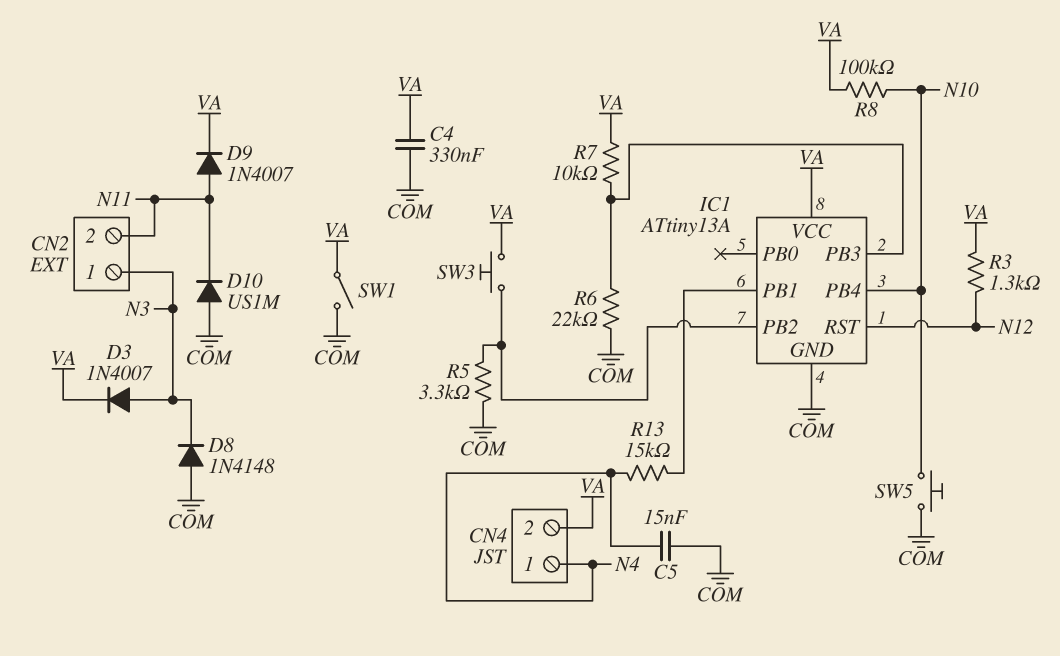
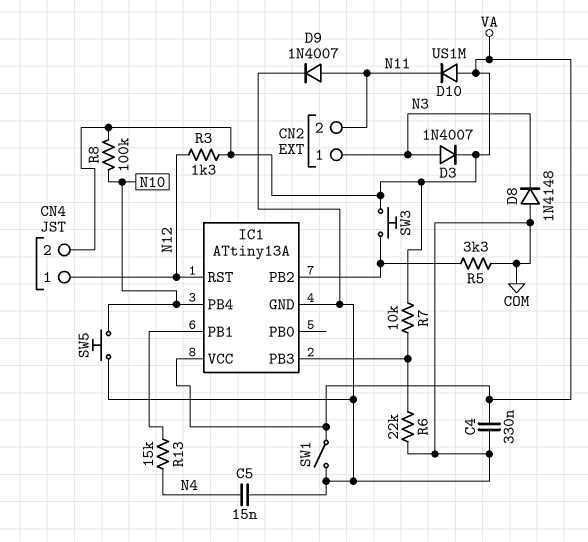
CN4 pin 1: N4 -> N12
D9: diode 1N4007 (A N11, K VA) -> diode 1N4007 (A N11, K COM)
D10: diode US1M (A COM, K N11) -> diode US1M (A VA, K N11)

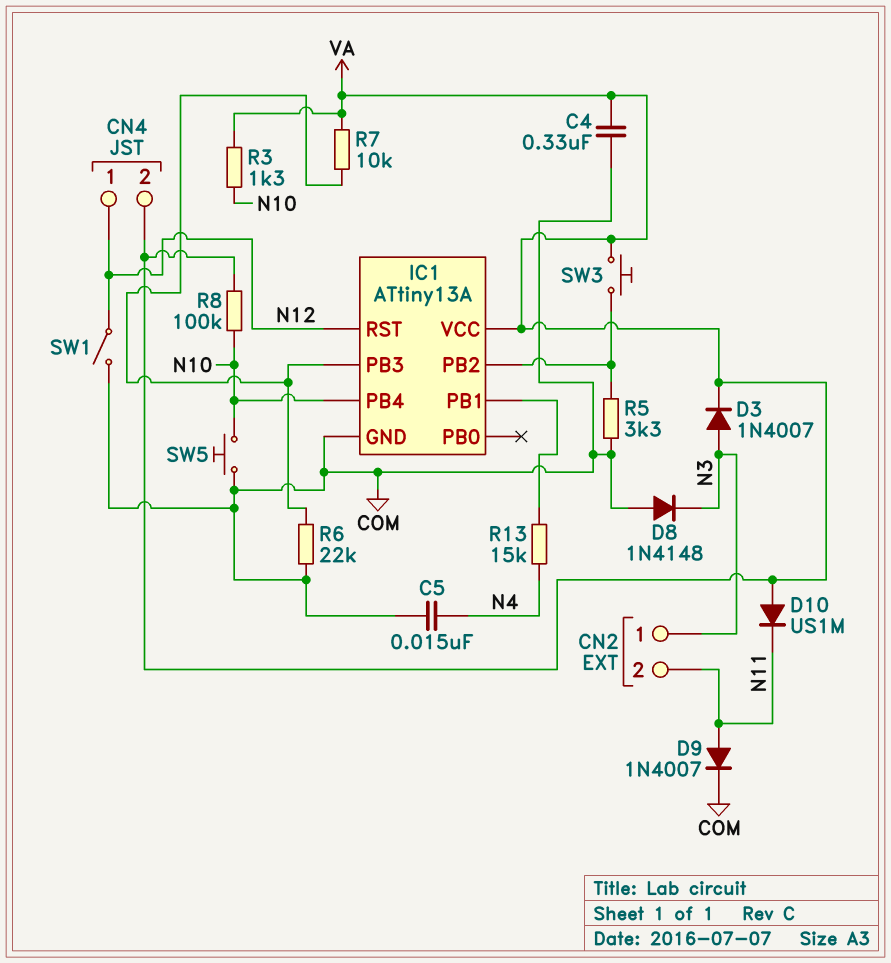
R3: 1.3k (N12, VA) -> 1.3k (N10, VA)
SW1: switch (COM, VA) -> switch (COM, N12)

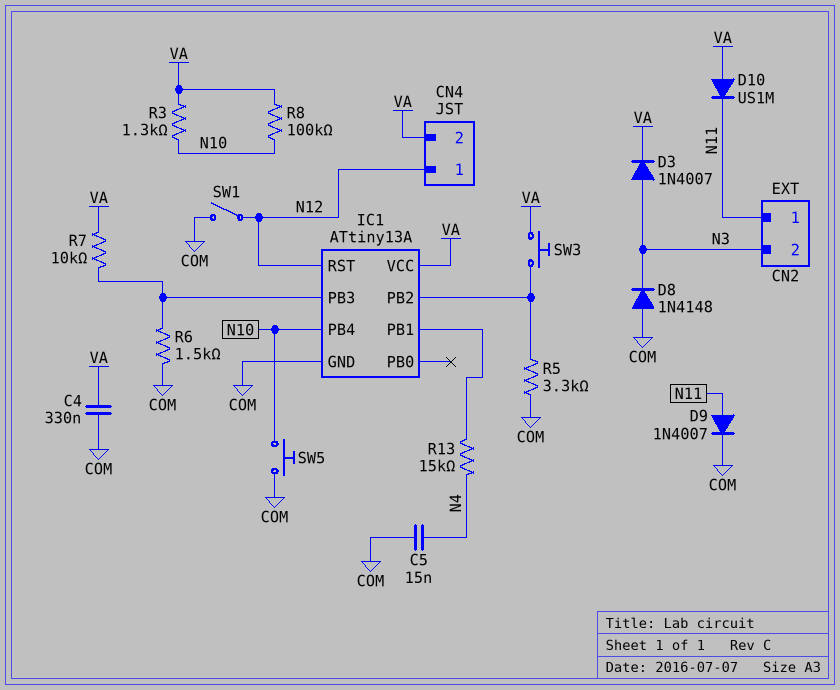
CN2 pin 1: N3 -> N11
CN2 pin 2: N11 -> N3
R6: 22k (COM, IC1/PB3) -> 1.5k (COM, IC1/PB3)

